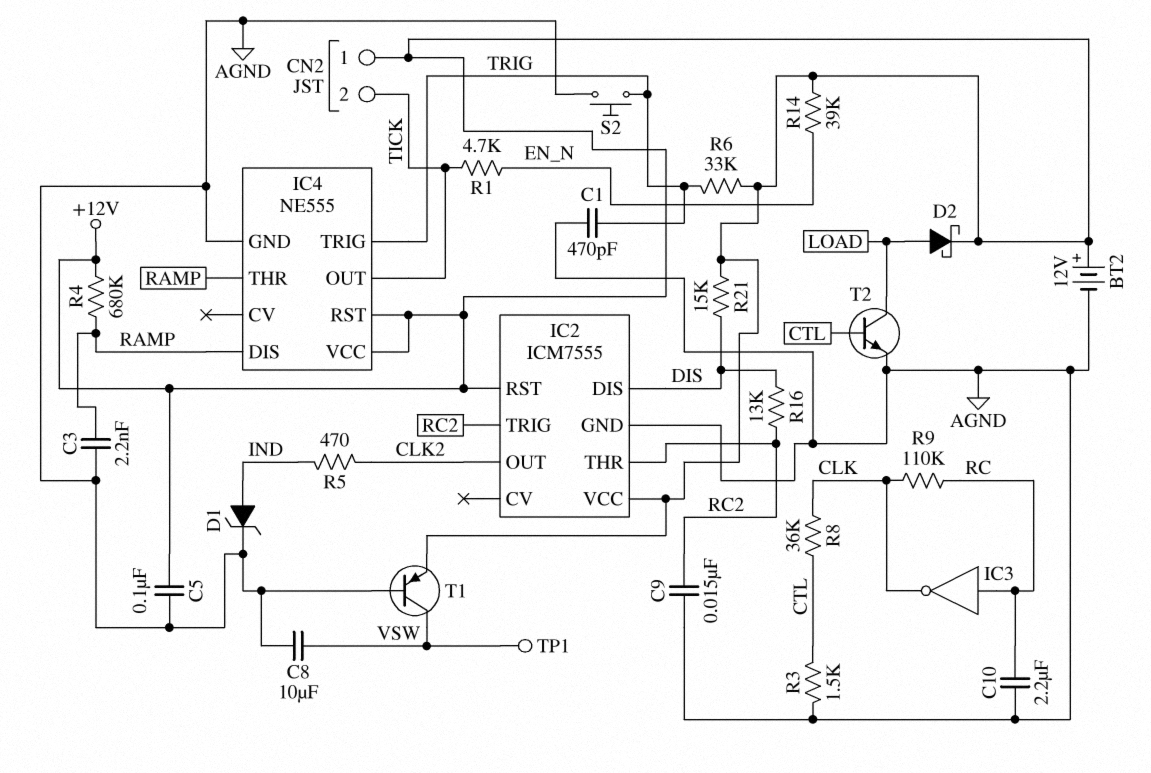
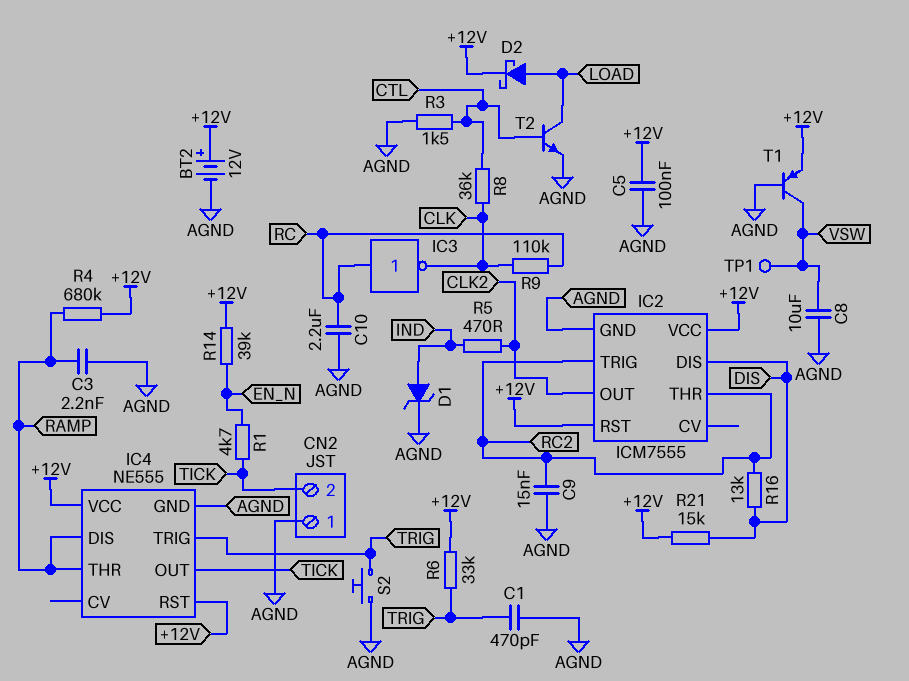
CN2 pin 1: +12V -> AGND

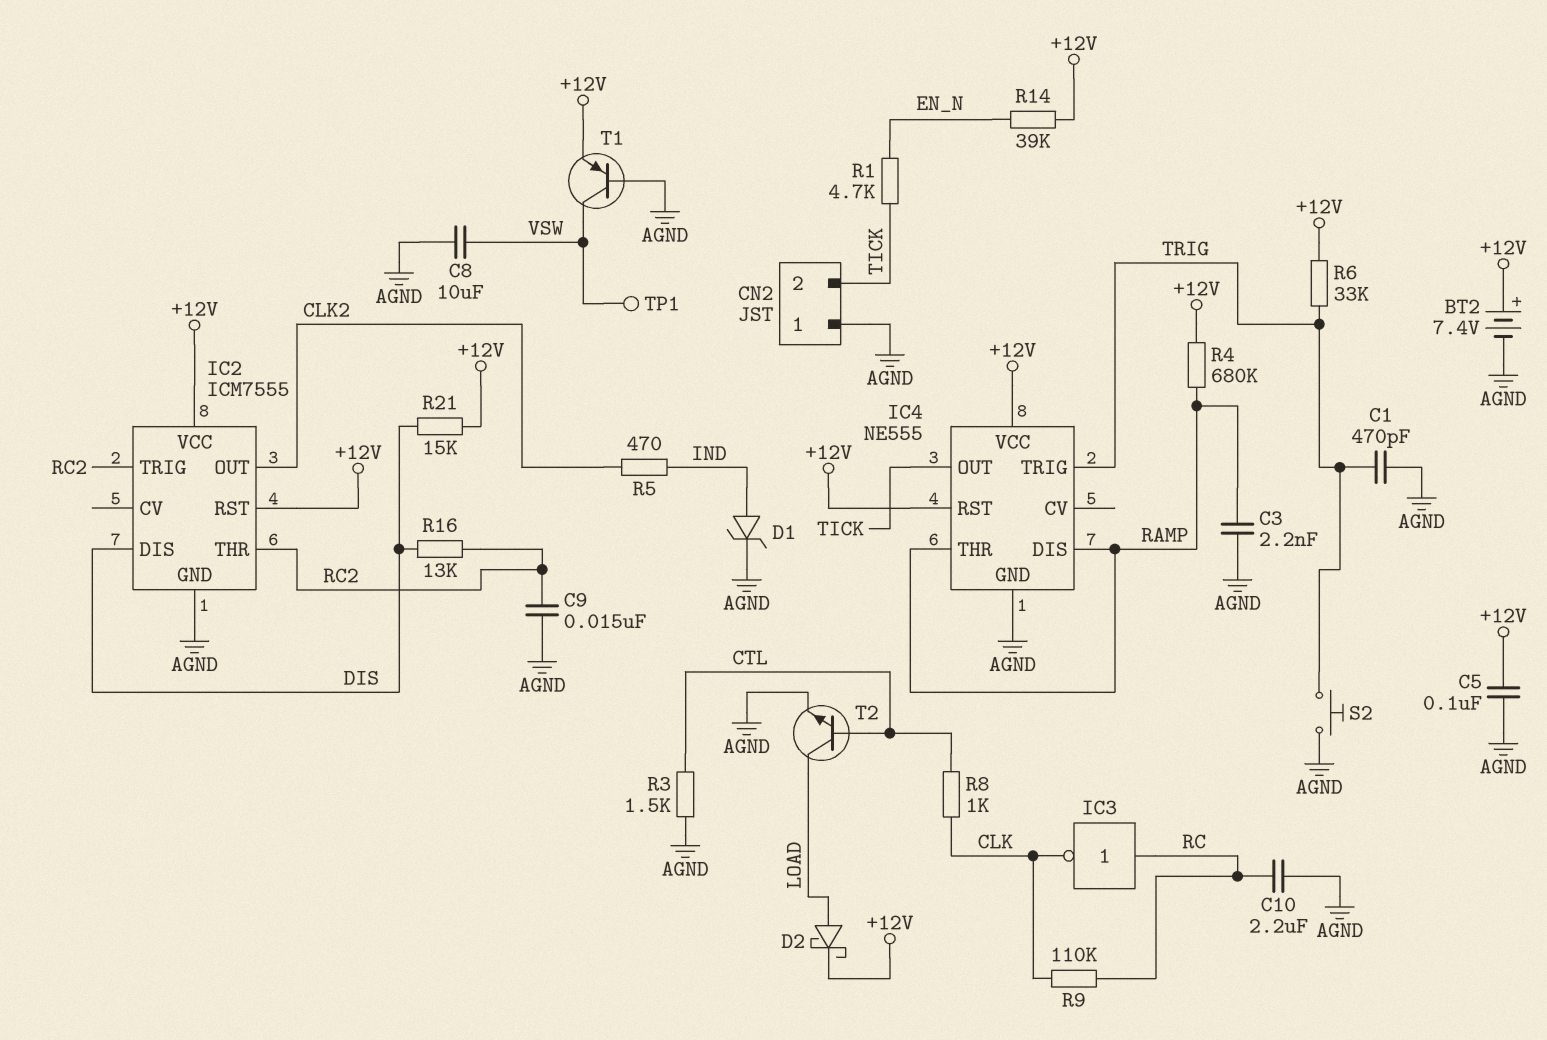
BT2: 12V (plus +12V, minus AGND) -> 7.4V (plus +12V, minus AGND)
R8: 36k (CLK, CTL) -> 1k (CLK, CTL)

